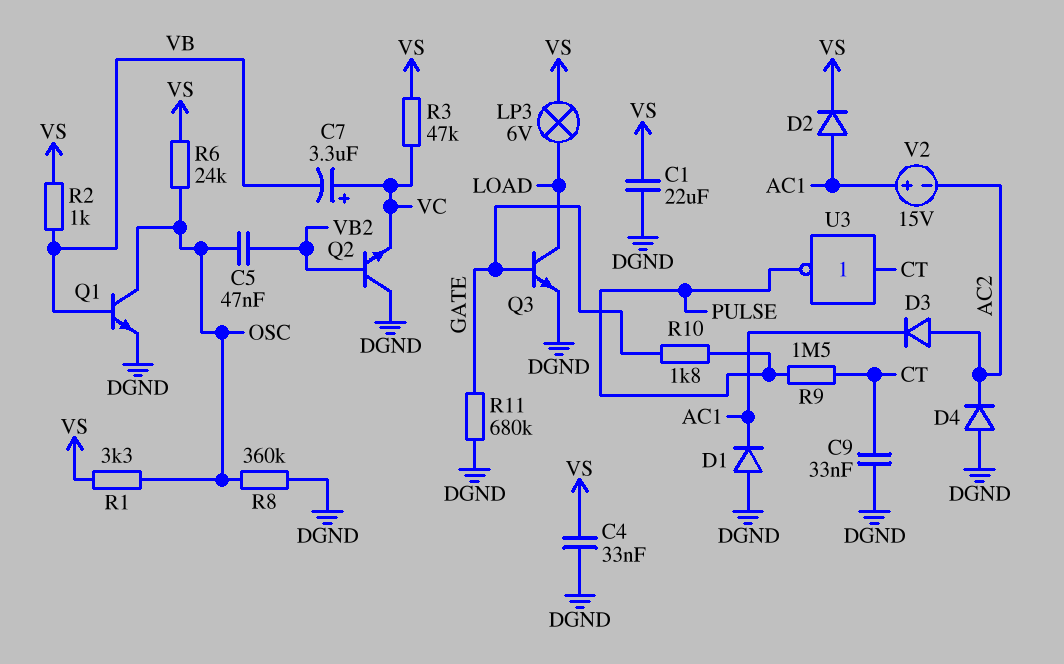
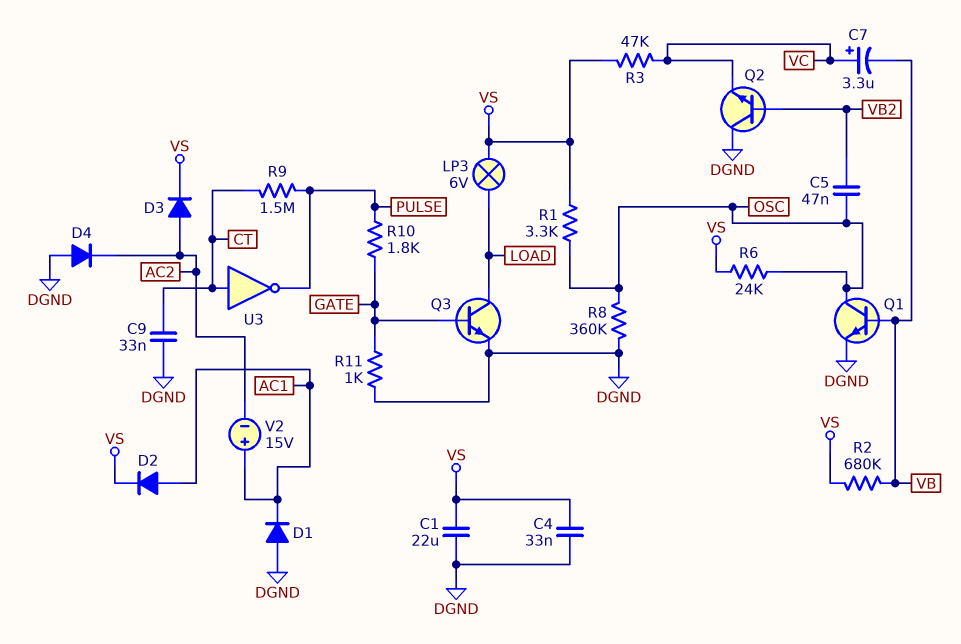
D3: diode (A AC2, K AC1) -> diode (A AC2, K VS)
R2: 1k (VB, VS) -> 680k (VB, VS)
R11: 680k (DGND, GATE) -> 1k (DGND, GATE)

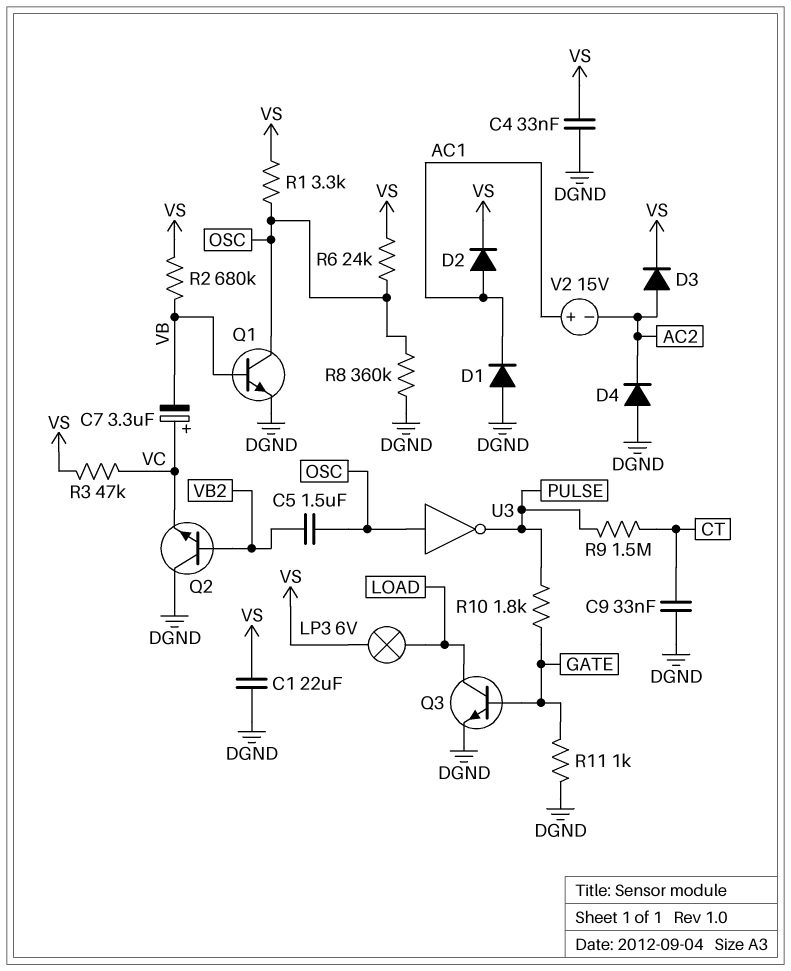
C5: 47nF (OSC, VB2) -> 1.5uF (OSC, VB2)
U3: NOT (in CT, out PULSE) -> NOT (in OSC, out PULSE)

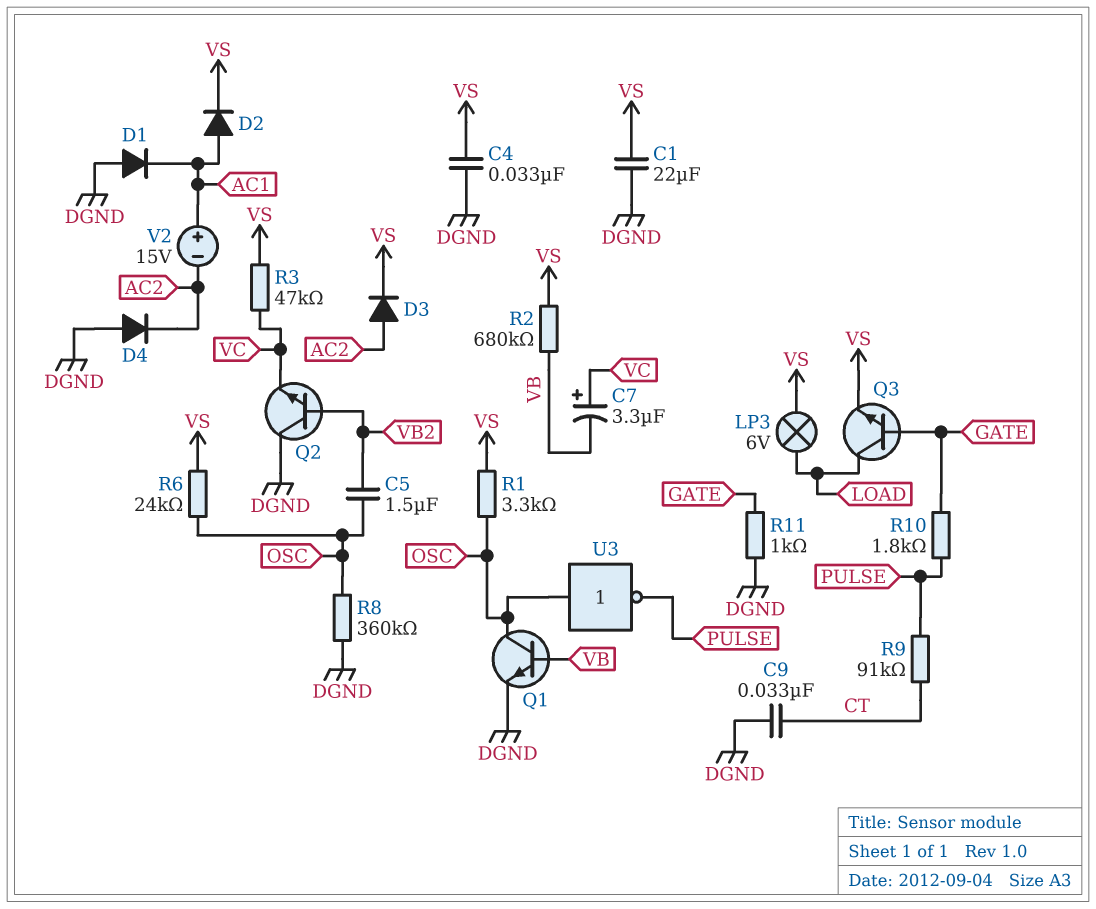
Q3: NPN (B GATE, C LOAD, E DGND) -> NPN (B GATE, C LOAD, E VS)
R9: 1.5M (CT, PULSE) -> 91k (CT, PULSE)

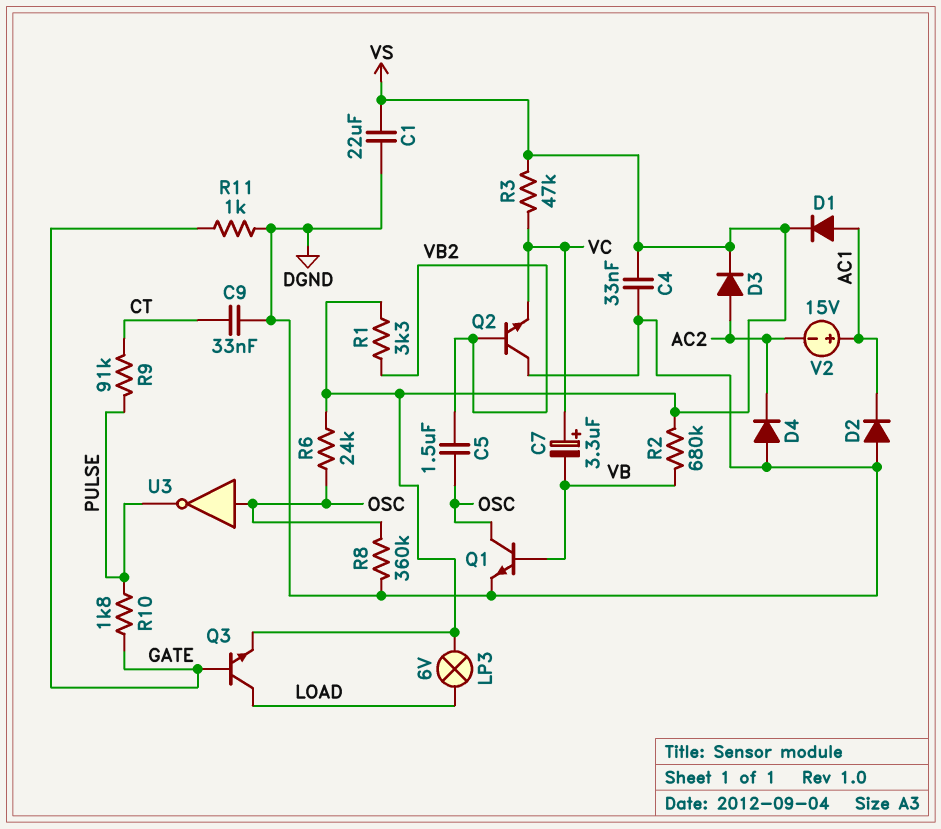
D1: diode (A DGND, K AC1) -> diode (A AC1, K VS)
D2: diode (A AC1, K VS) -> diode (A DGND, K AC1)
R1: 3.3k (OSC, VS) -> 3.3k (VB2, VS)

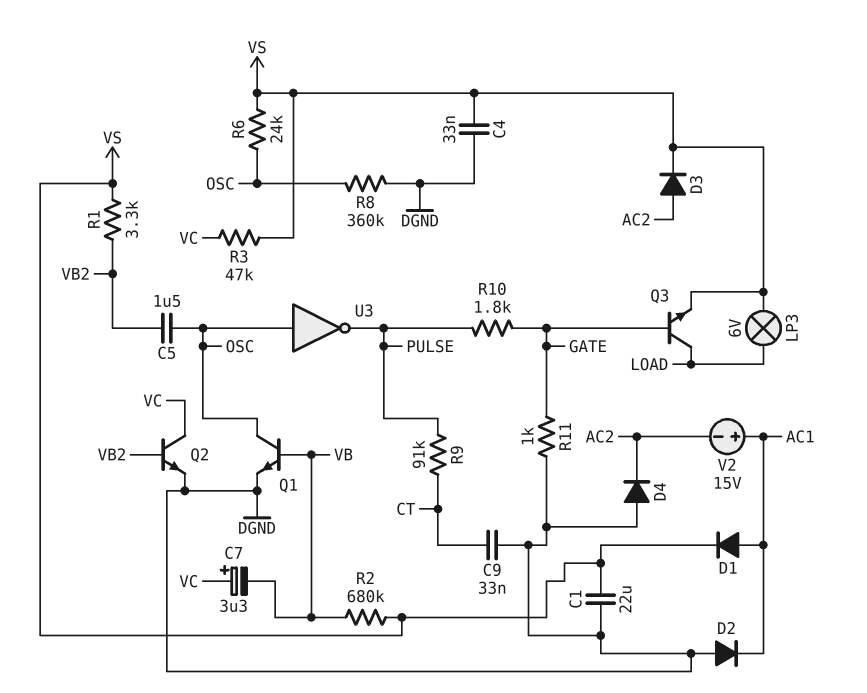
Q2: NPN (B VB2, C DGND, E VC) -> NPN (B VB2, C VC, E DGND)

